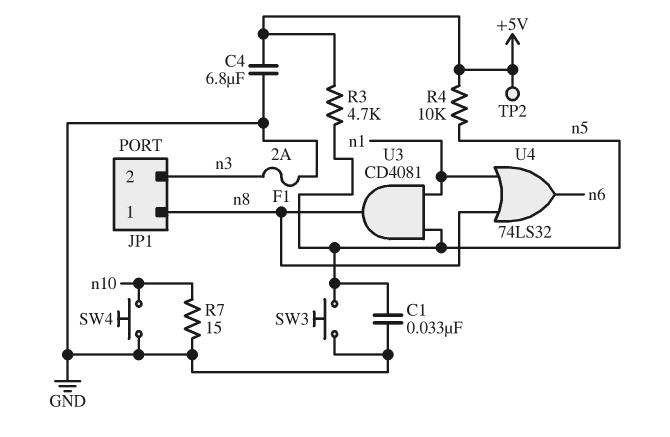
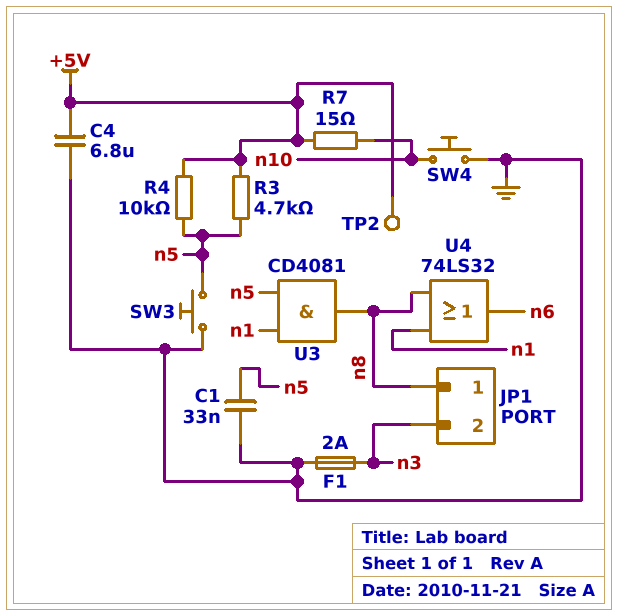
R7: 15 (GND, n10) -> 15 (+5V, n10)

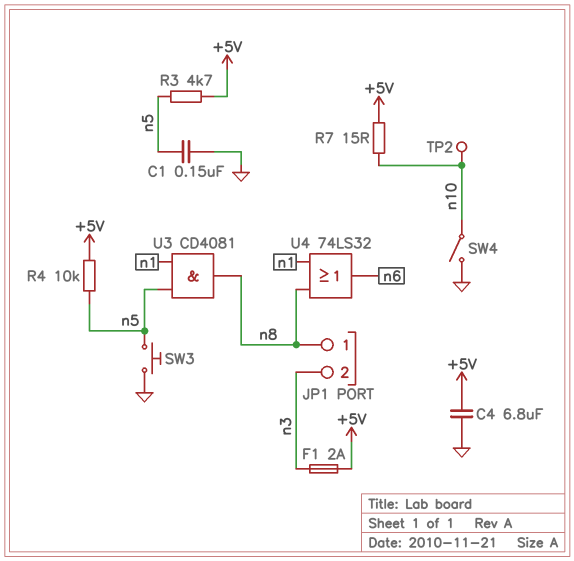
C1: 33nF (GND, n5) -> 150nF (GND, n5)
F1: 2A (GND, n3) -> 2A (+5V, n3)
SW4: button (GND, n10) -> switch (GND, n10)
TP2: test point (+5V) -> test point (n10)

